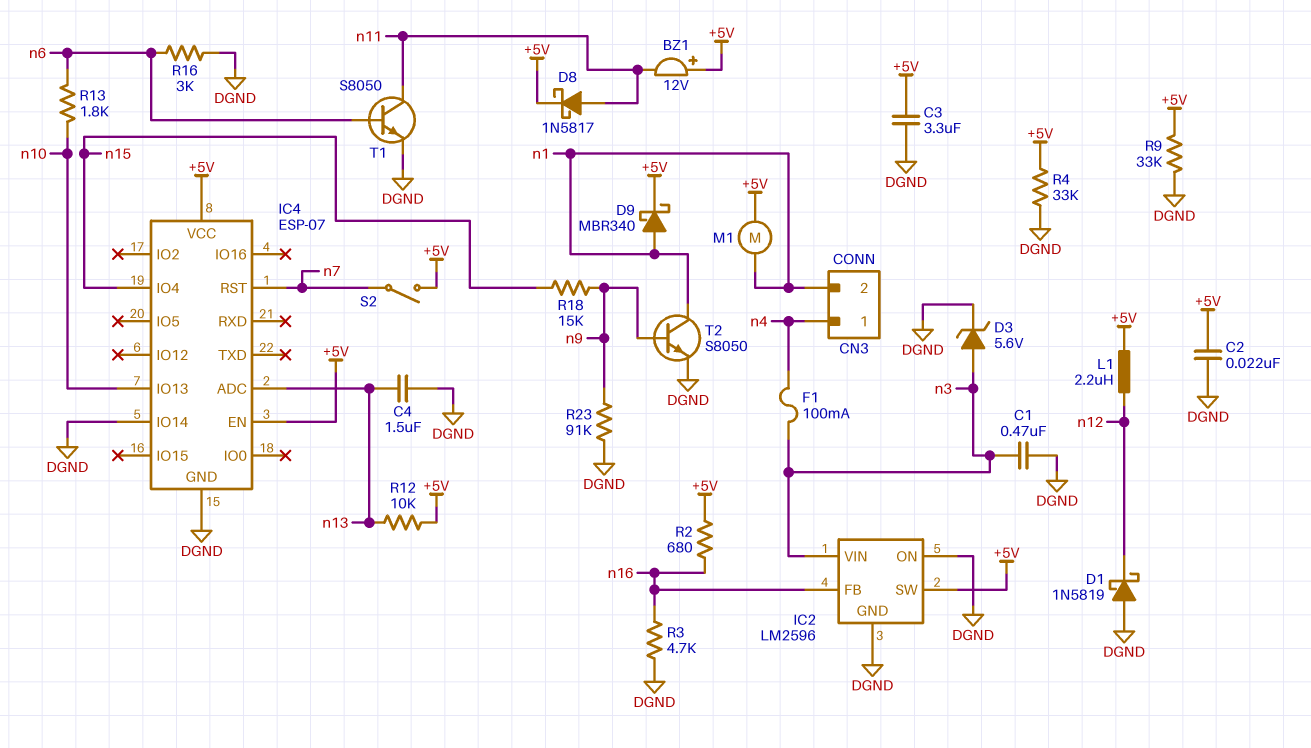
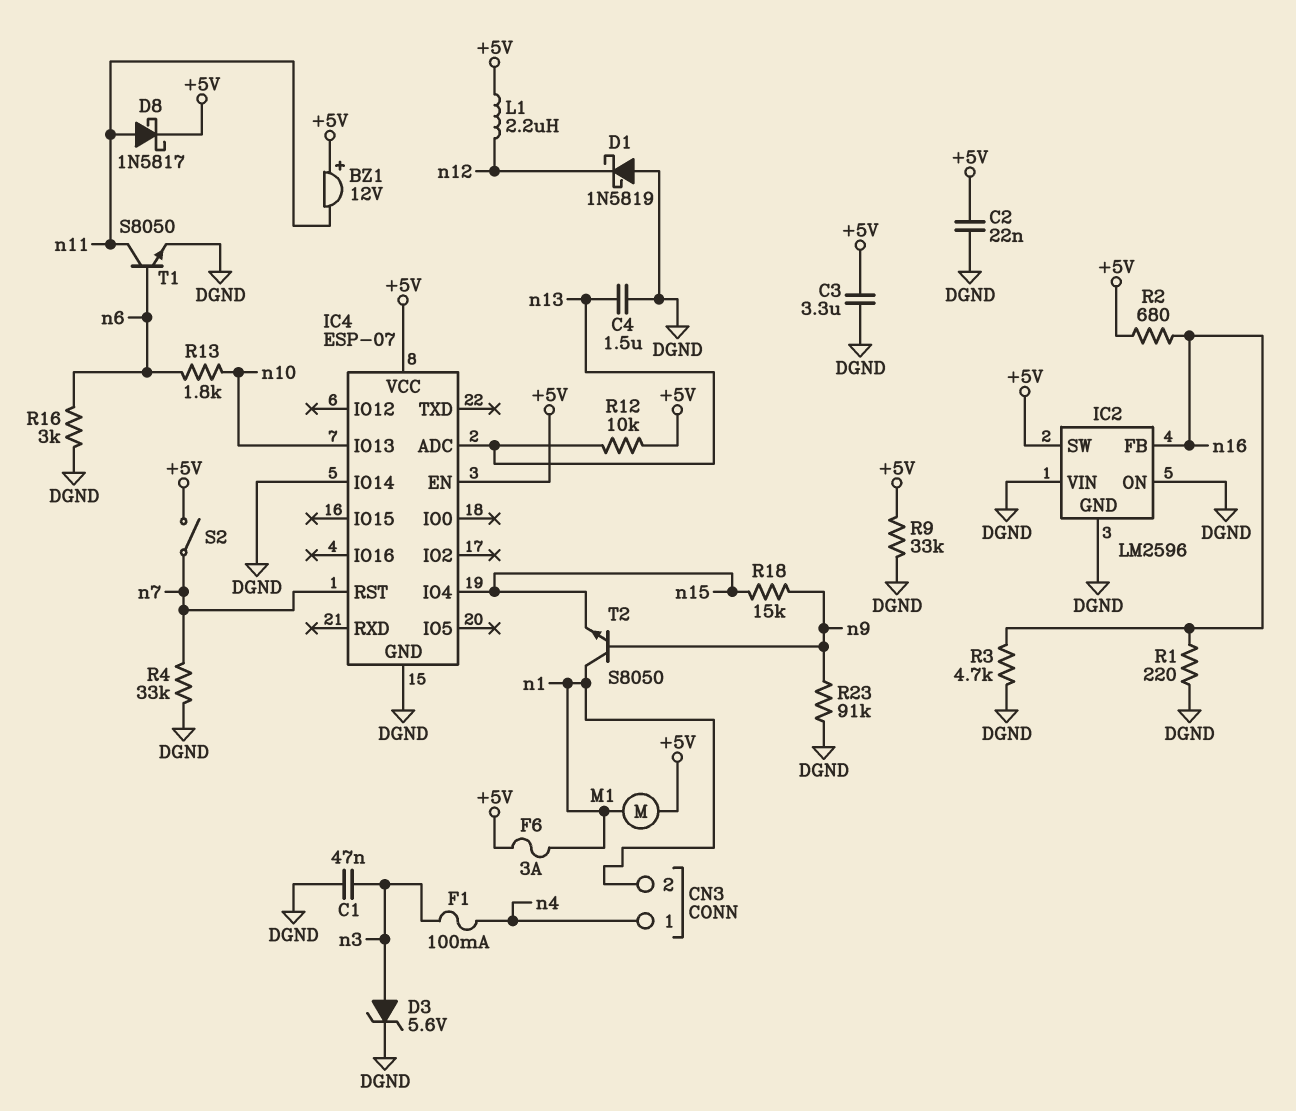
C1: 470nF (DGND, n3) -> 47nF (DGND, n3)
D9: schottky MBR340 (A n1, K +5V) -> none
F6: none -> 3A (+5V, n1)
IC2 pin VIN: n3 -> DGND
R1: none -> 220 (DGND, n16)
R4: 33k (+5V, DGND) -> 33k (DGND, n7)
T2: NPN S8050 (B n9, C n1, E DGND) -> NPN S8050 (B n9, C n1, E n15)

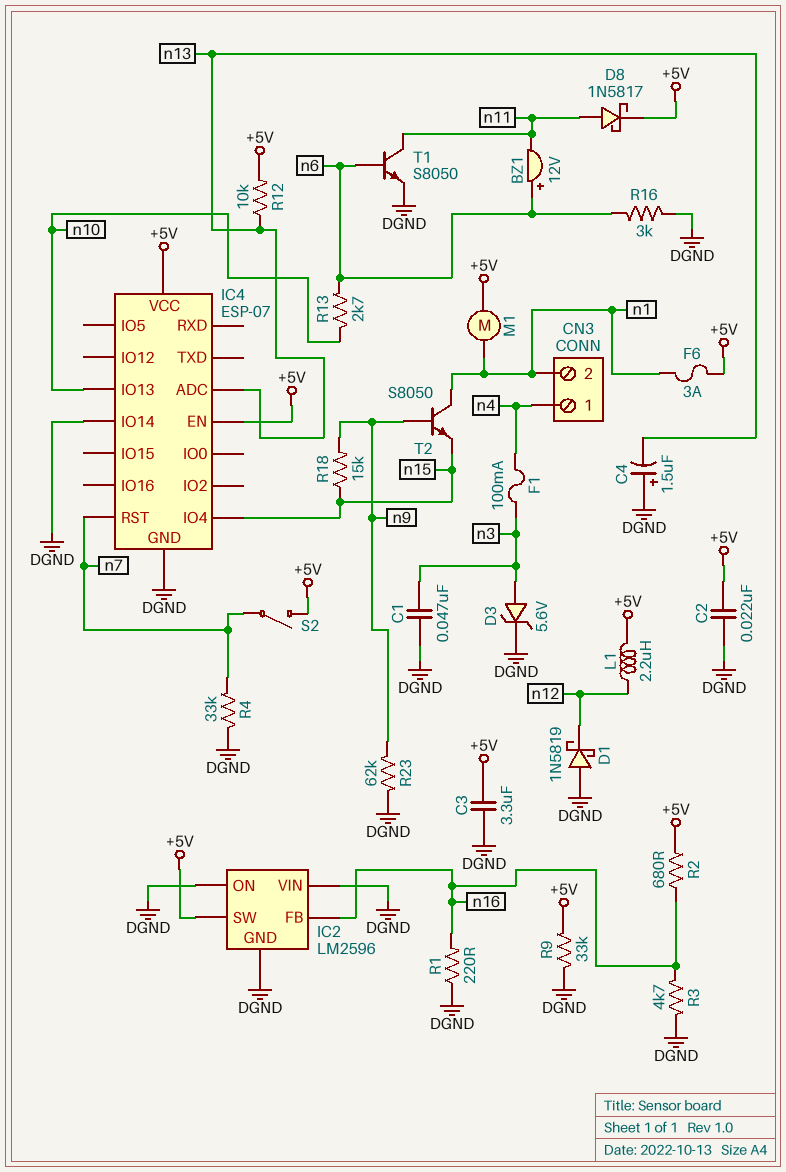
BZ1: buzzer 12V (plus +5V, minus n11) -> buzzer 12V (plus n6, minus n11)
C4: 1.5uF (DGND, n13) -> 1.5uF (plus DGND, minus n13)
R13: 1.8k (n6, n10) -> 2.7k (n6, n10)
R23: 91k (DGND, n9) -> 62k (DGND, n9)

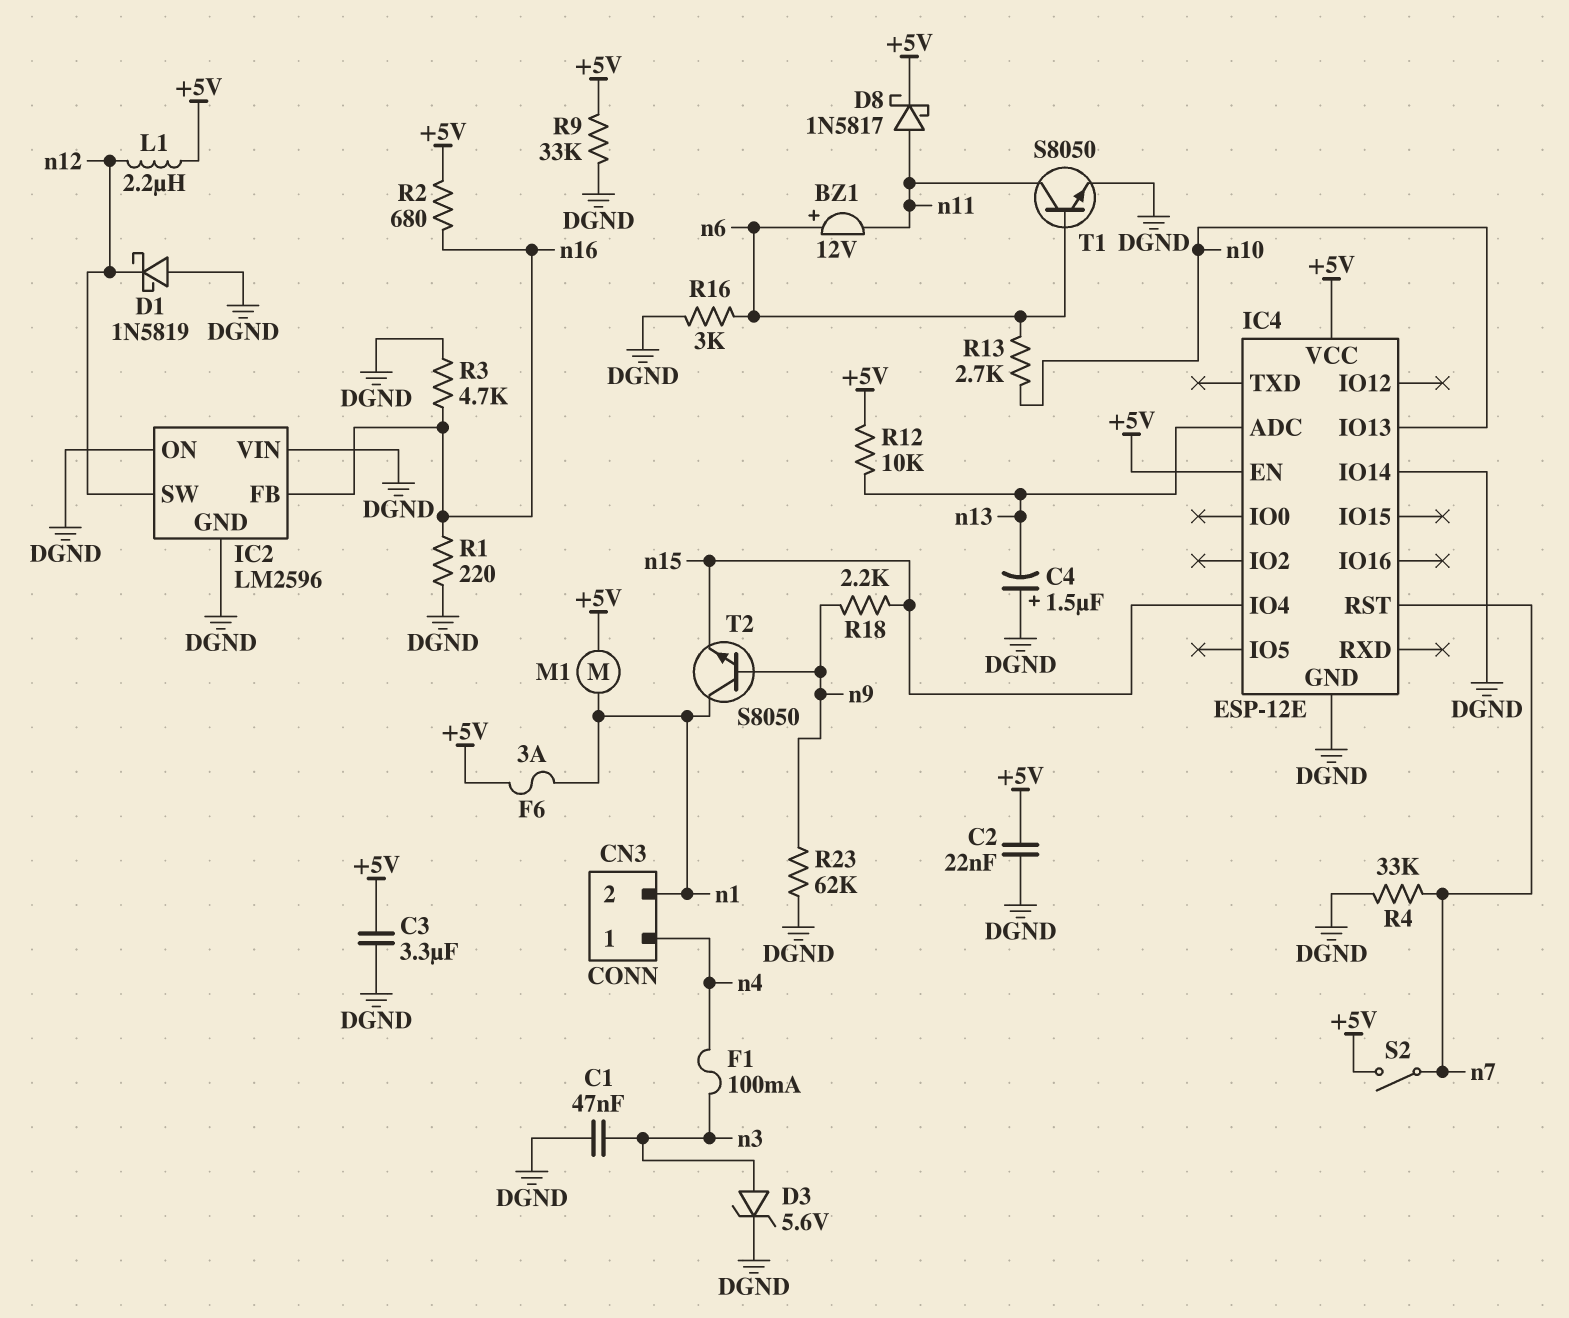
IC2 pin SW: +5V -> n12
IC4: ESP-07 -> ESP-12E
R18: 15k (n9, n15) -> 2.2k (n9, n15)

